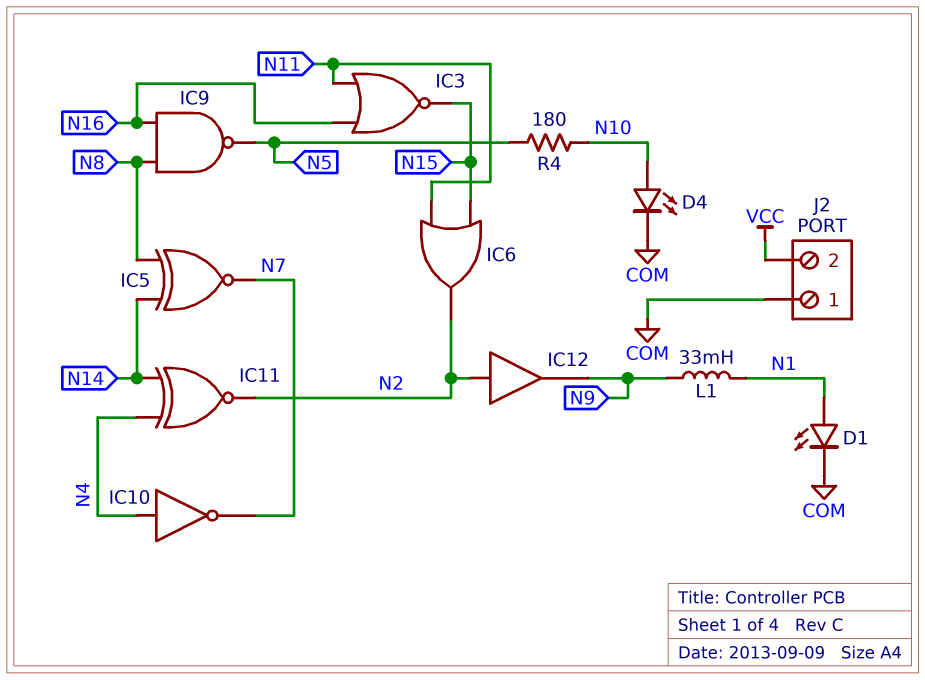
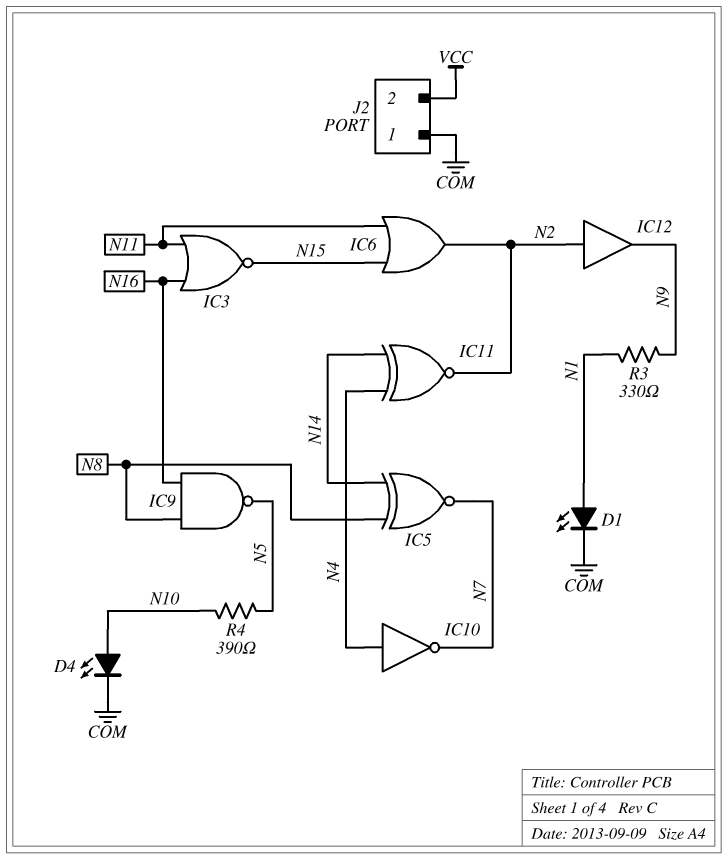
L1: 33mH (N1, N9) -> none
R3: none -> 330 (N1, N9)
R4: 180 (N5, N10) -> 390 (N5, N10)

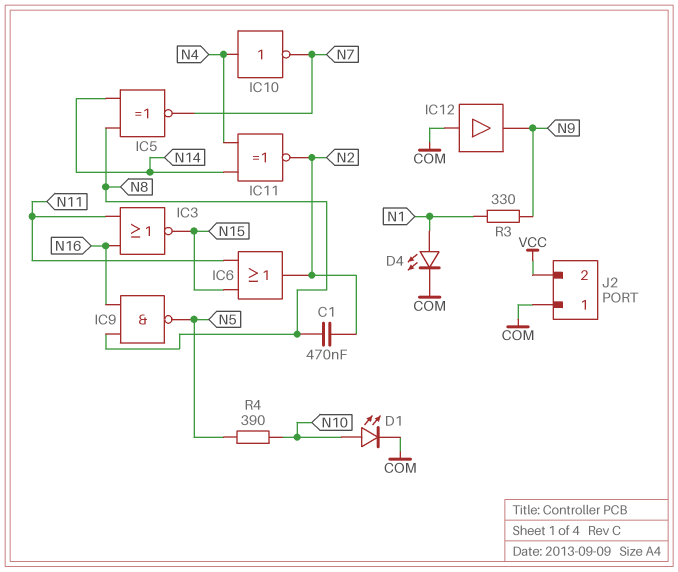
C1: none -> 470nF (N2, N8)
D1: LED (A N1, K COM) -> LED (A N10, K COM)
D4: LED (A N10, K COM) -> LED (A N1, K COM)
IC12: buffer (in N2, out N9) -> buffer (in COM, out N9)

